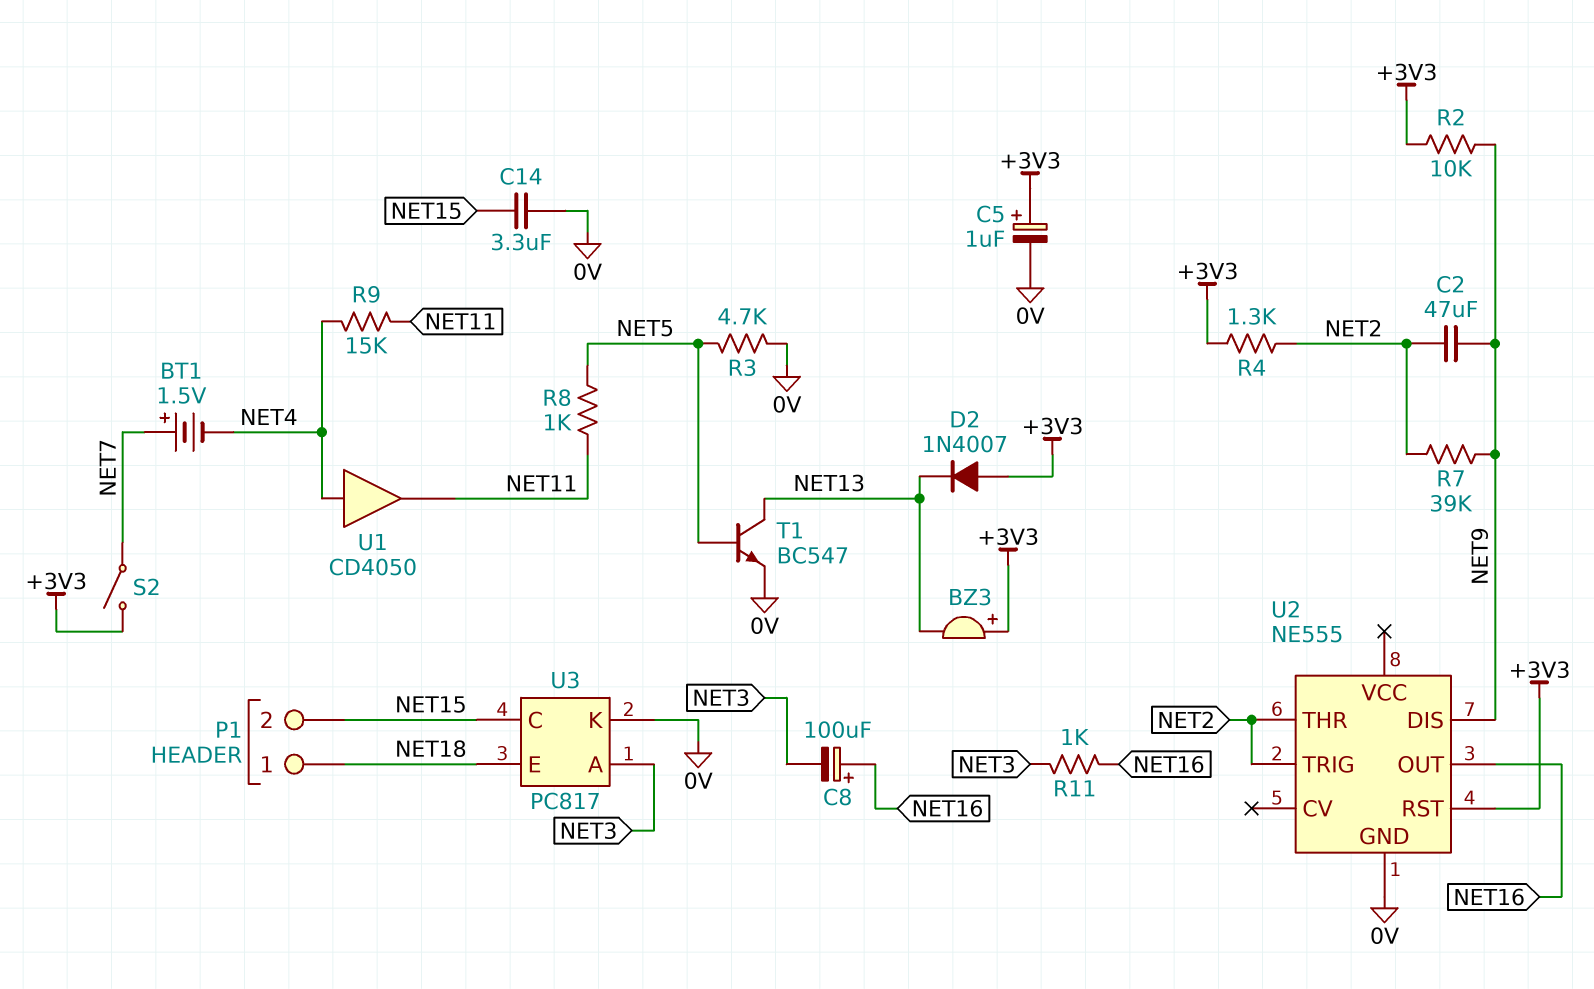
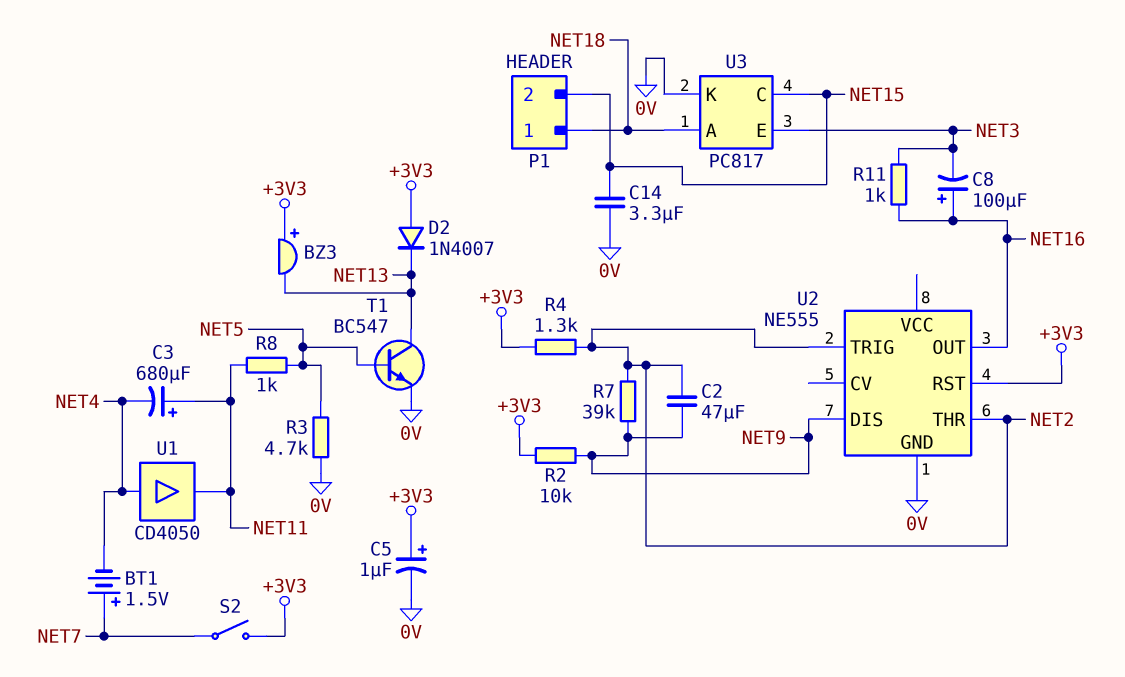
C3: none -> 680uF (plus NET11, minus NET4)
R9: 15k (NET4, NET11) -> none
U3 pin A: NET3 -> NET18
U3 pin E: NET18 -> NET3

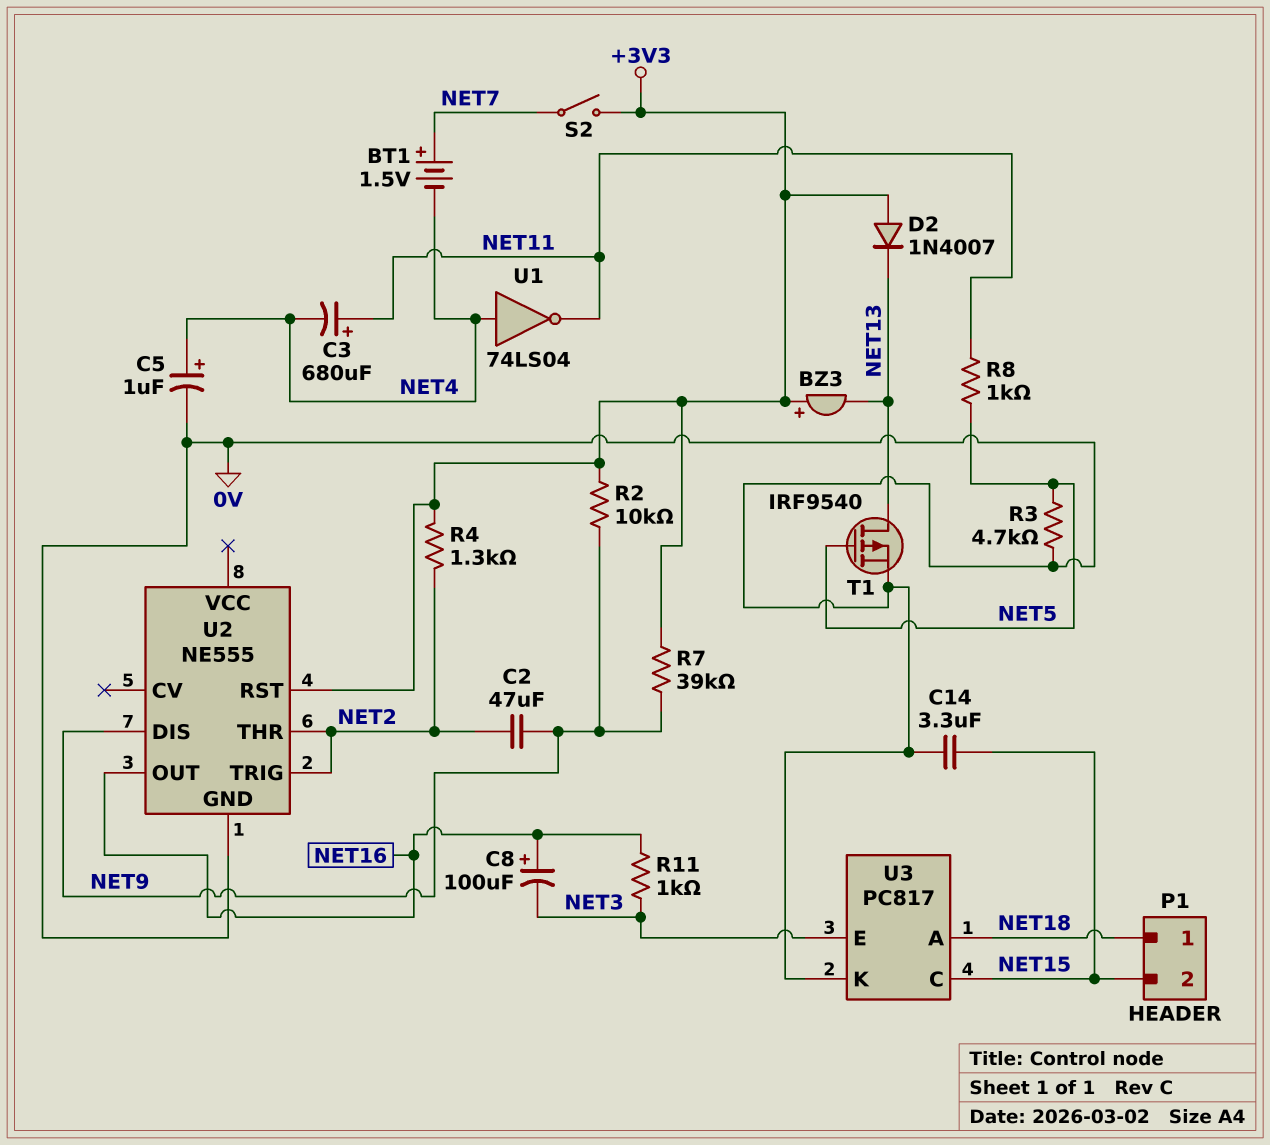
C5: 1uF (plus +3V3, minus 0V) -> 1uF (plus NET4, minus 0V)
R7: 39k (NET2, NET9) -> 39k (+3V3, NET9)
T1: NPN BC547 (B NET5, C NET13, E 0V) -> PMOS IRF9540 (G NET5, D NET13, S 0V)
U1: buffer CD4050 (in NET4, out NET11) -> NOT 74LS04 (in NET4, out NET11)

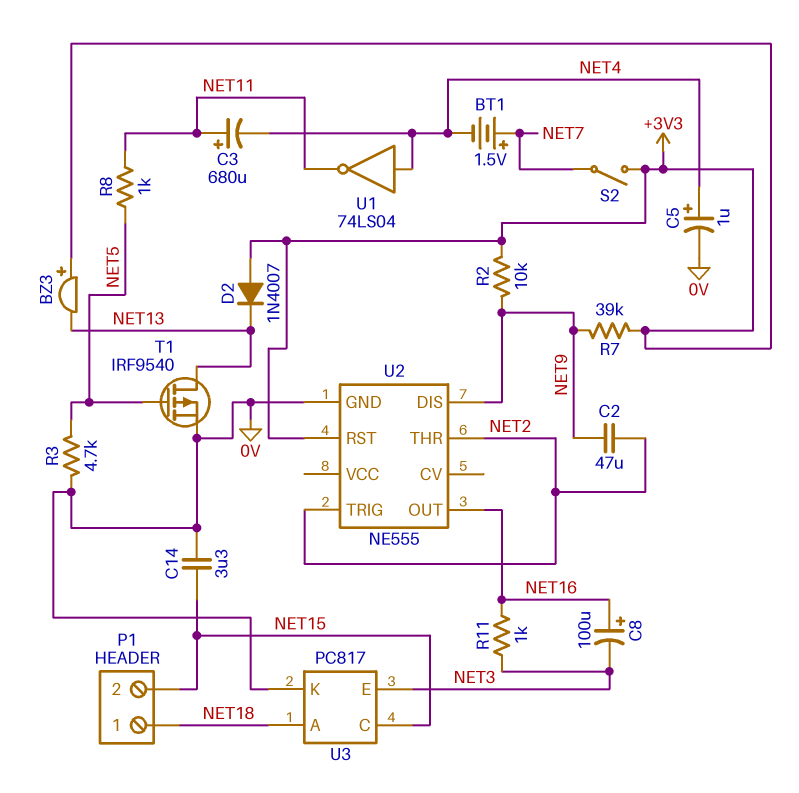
R4: 1.3k (+3V3, NET2) -> none

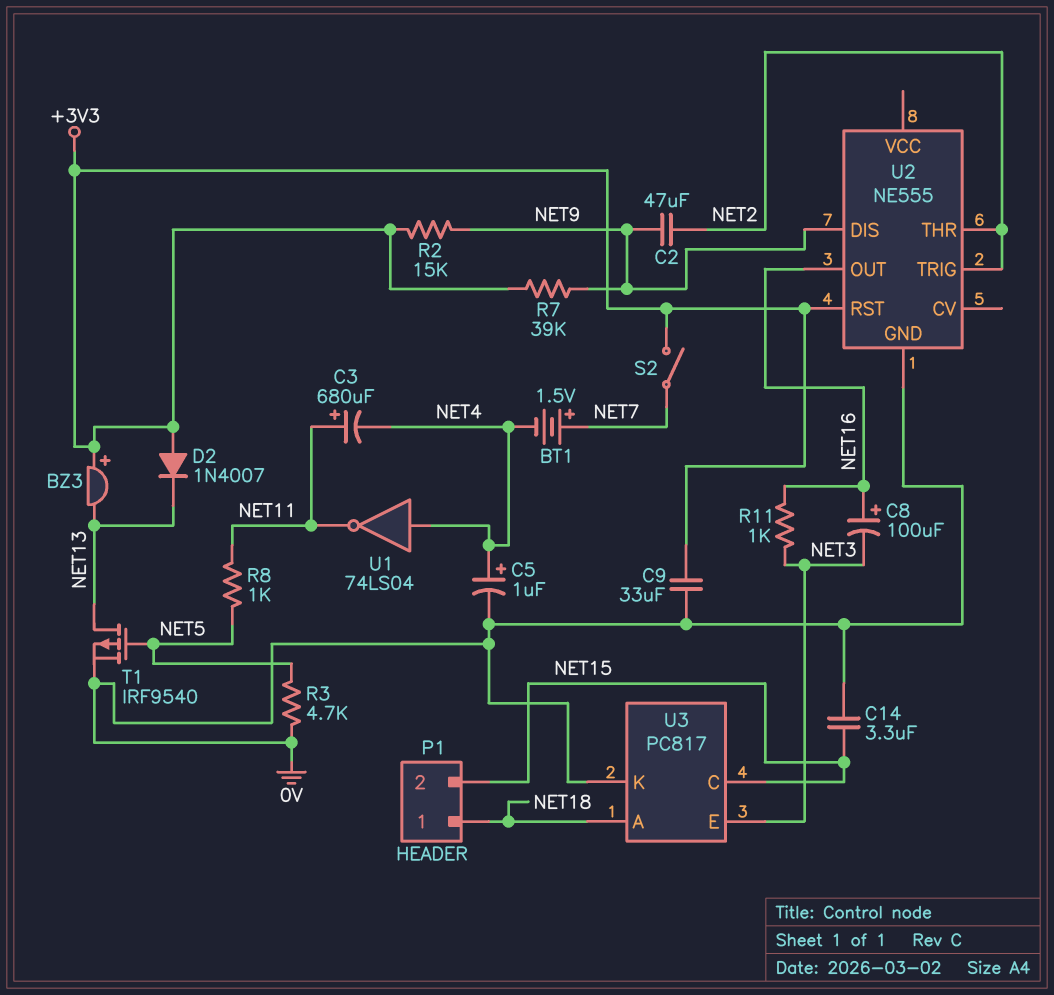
C9: none -> 33uF (+3V3, 0V)
R2: 10k (+3V3, NET9) -> 15k (+3V3, NET9)

